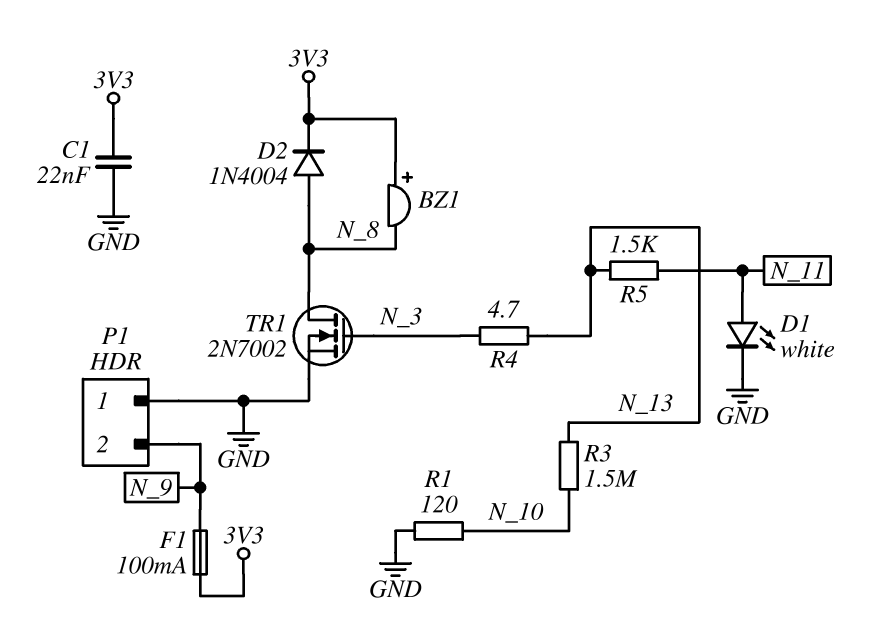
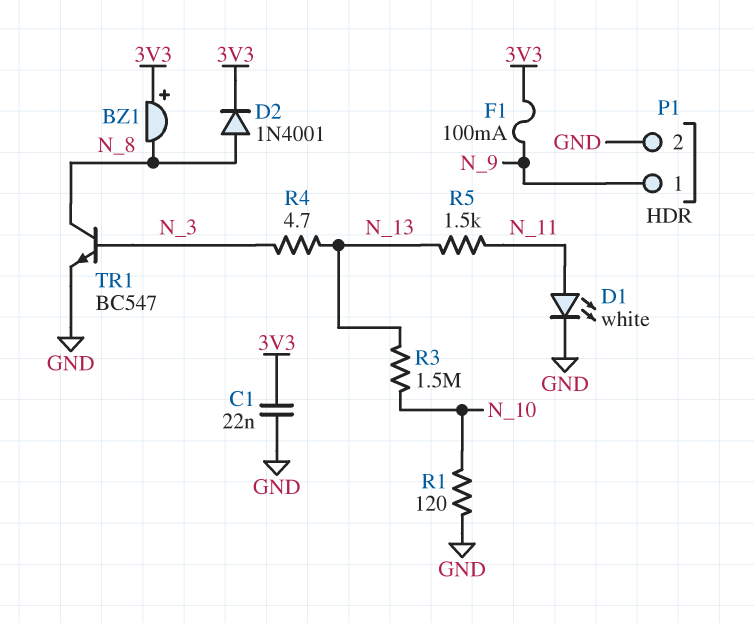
D2: diode 1N4004 (A N_8, K 3V3) -> diode 1N4001 (A N_8, K 3V3)
P1 pin 1: GND -> N_9
P1 pin 2: N_9 -> GND
TR1: NMOS 2N7002 (G N_3, D N_8, S GND) -> NPN BC547 (B N_3, C N_8, E GND)

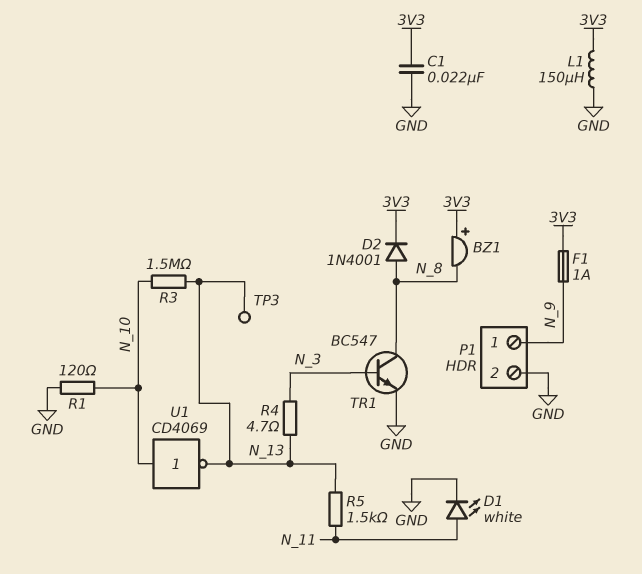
F1: 100mA (3V3, N_9) -> 1A (3V3, N_9)
L1: none -> 150uH (3V3, GND)
TP3: none -> test point (N_13)
U1: none -> NOT CD4069 (in N_10, out N_13)

